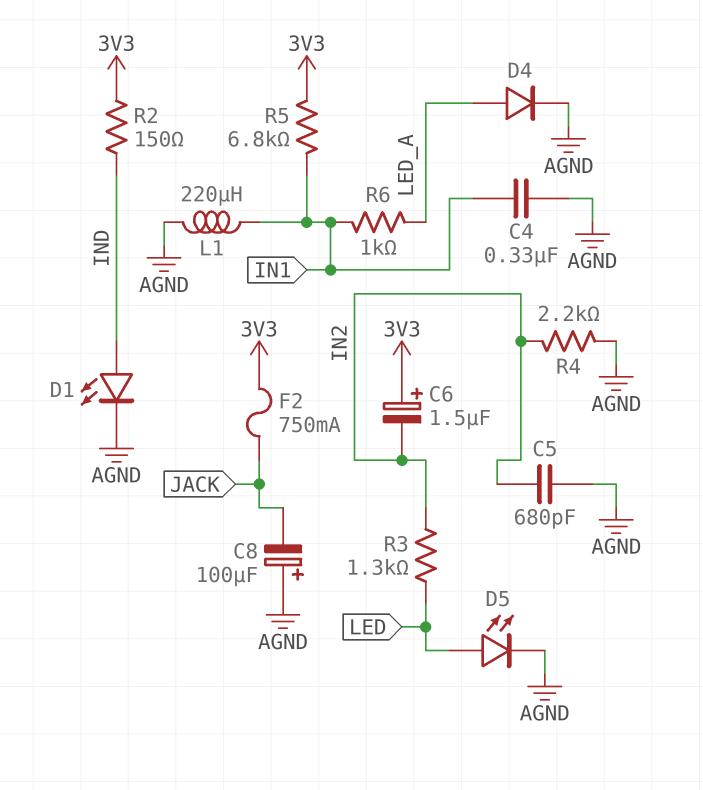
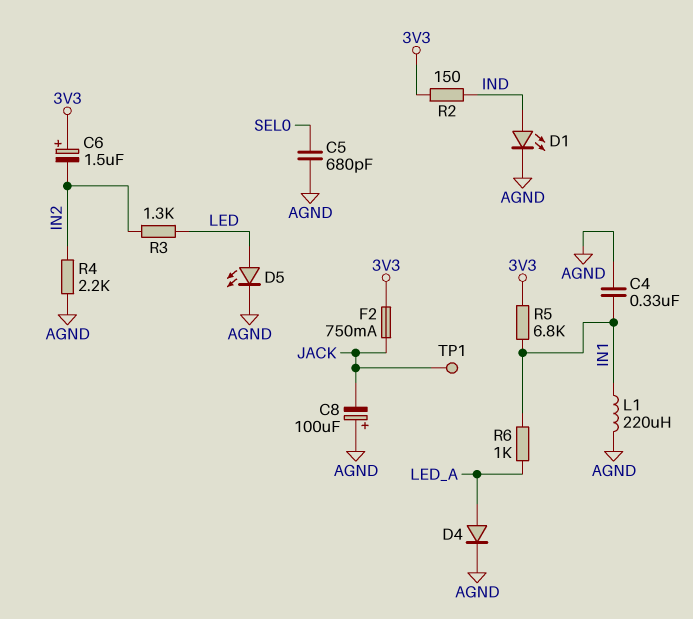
C5: 680pF (AGND, IN2) -> 680pF (AGND, SEL0)
TP1: none -> test point (JACK)

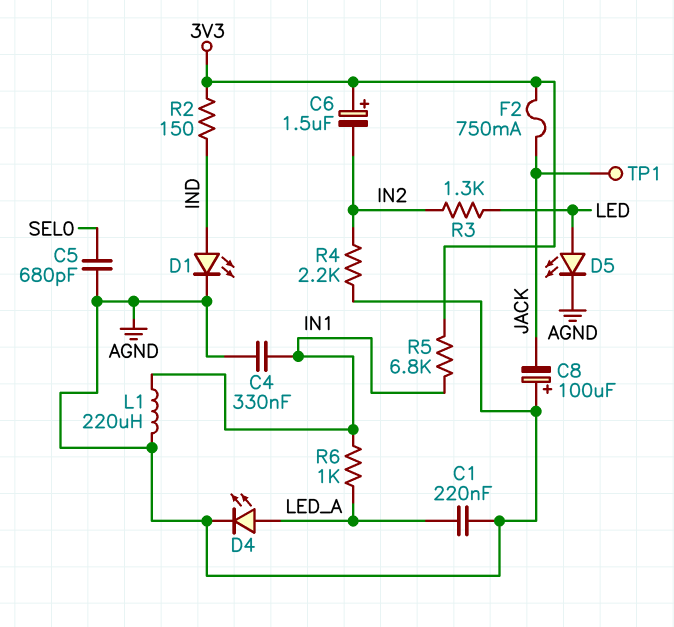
C1: none -> 220nF (AGND, LED_A)
D4: diode (A LED_A, K AGND) -> LED (A LED_A, K AGND)

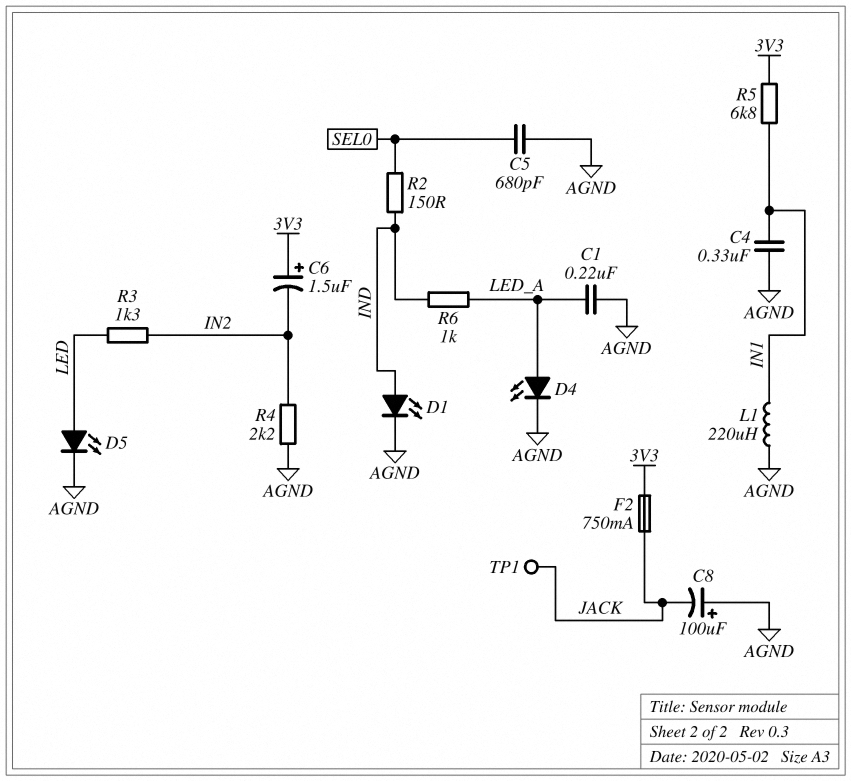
R2: 150 (3V3, IND) -> 150 (IND, SEL0)
R6: 1k (IN1, LED_A) -> 1k (IND, LED_A)

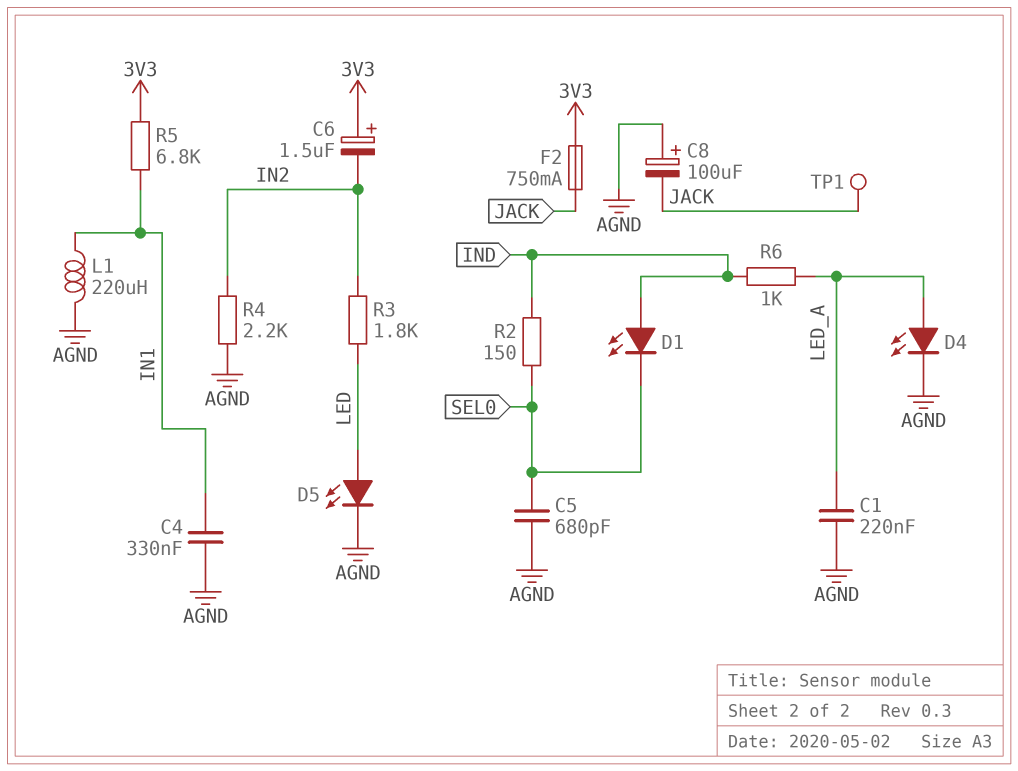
D1: LED (A IND, K AGND) -> LED (A IND, K SEL0)
R3: 1.3k (IN2, LED) -> 1.8k (IN2, LED)

